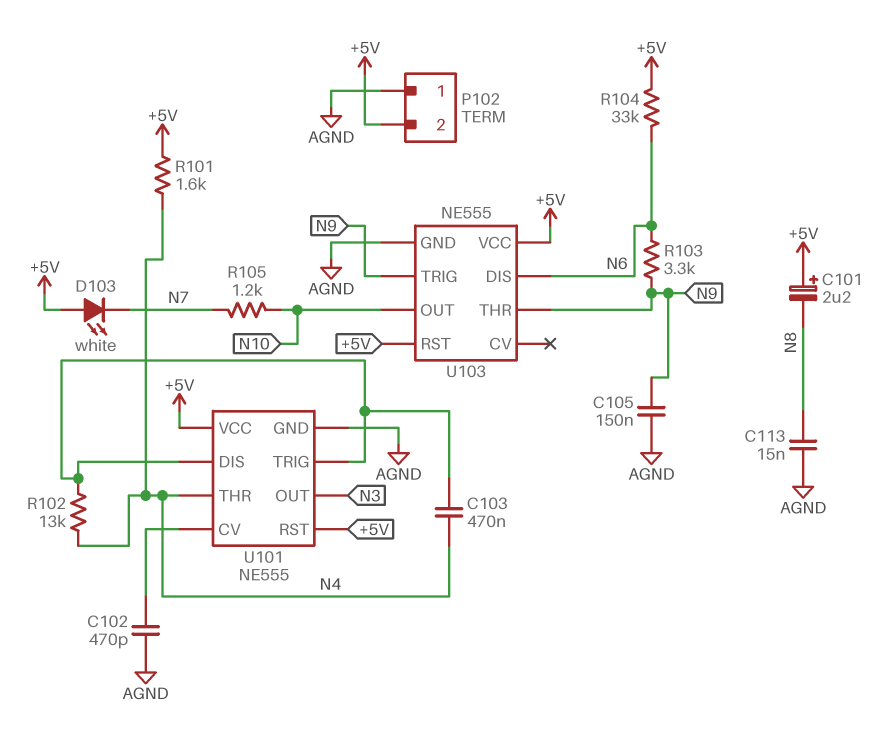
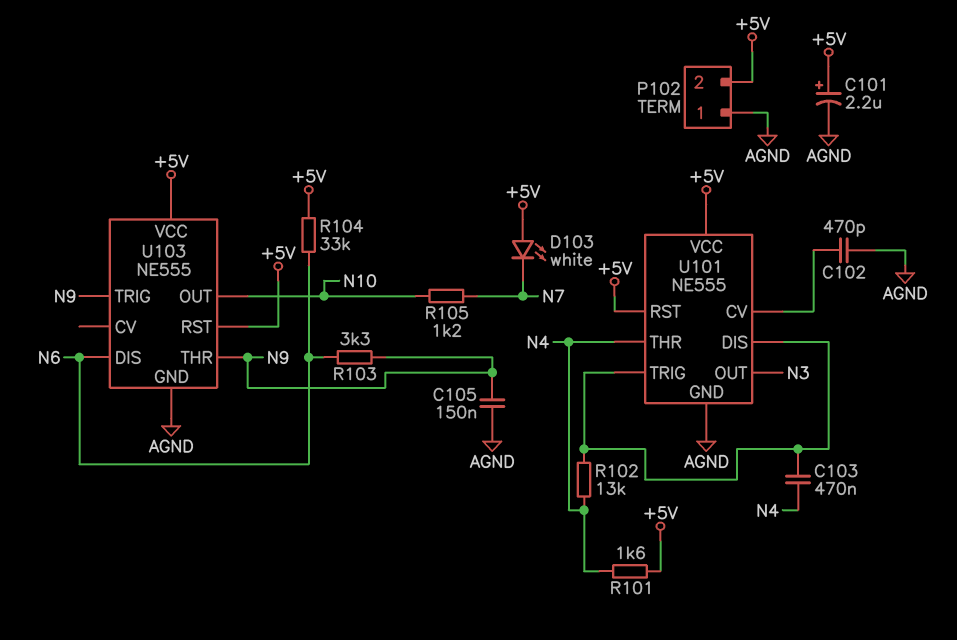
C101: 2.2uF (plus +5V, minus N8) -> 2.2uF (plus +5V, minus AGND)
C113: 15nF (AGND, N8) -> none

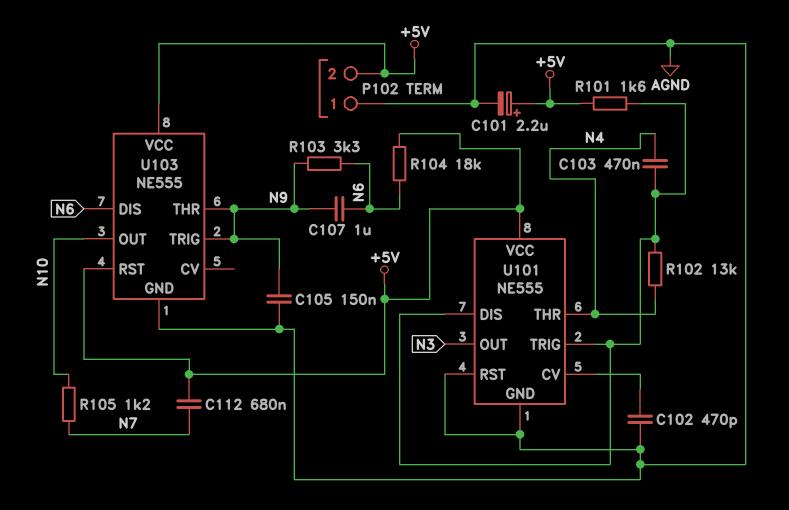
C107: none -> 1uF (N6, N9)
C112: none -> 680nF (+5V, N7)
D103: LED white (A +5V, K N7) -> none
R101: 1.6k (+5V, N4) -> 1.6k (+5V, U101/DIS)
R104: 33k (+5V, N6) -> 18k (+5V, N6)
U101 pin RST: +5V -> AGND

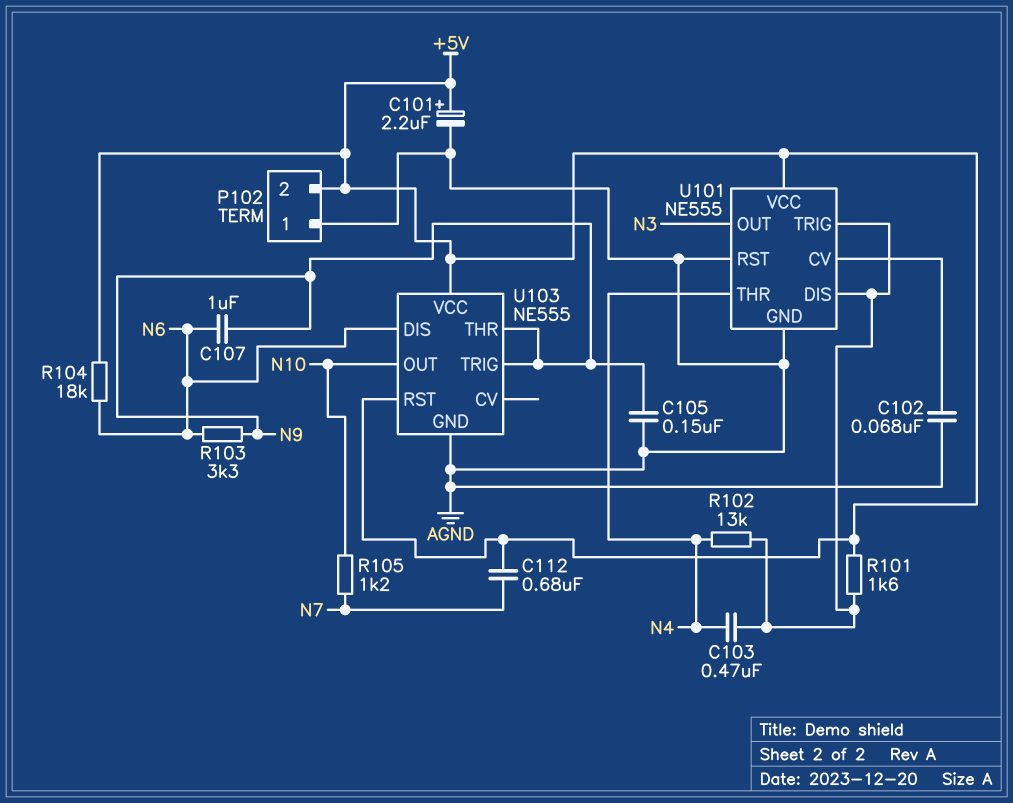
C102: 470pF (AGND, U101/CV) -> 68nF (AGND, U101/CV)

